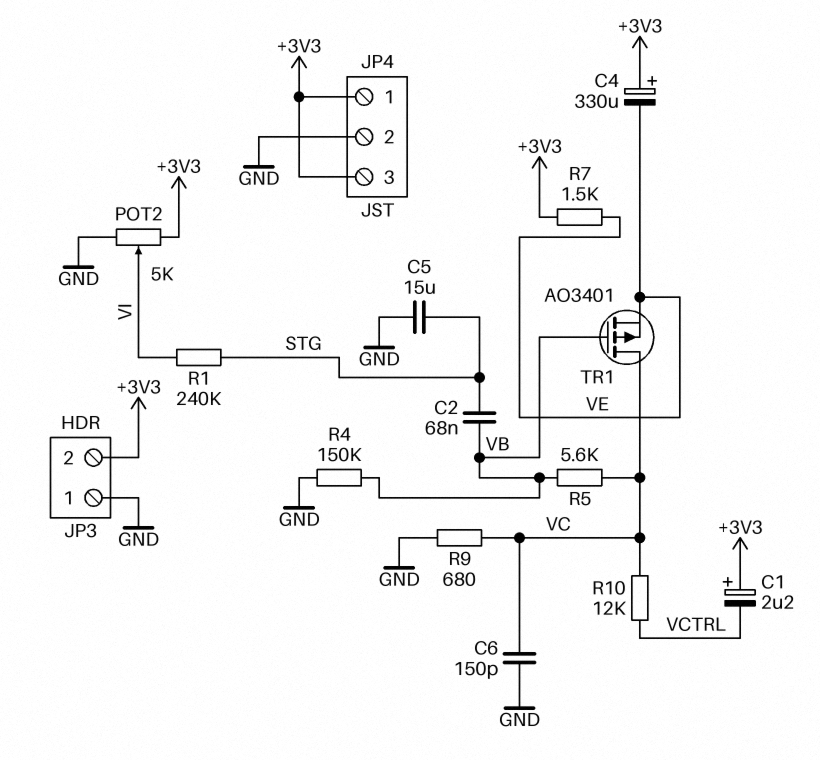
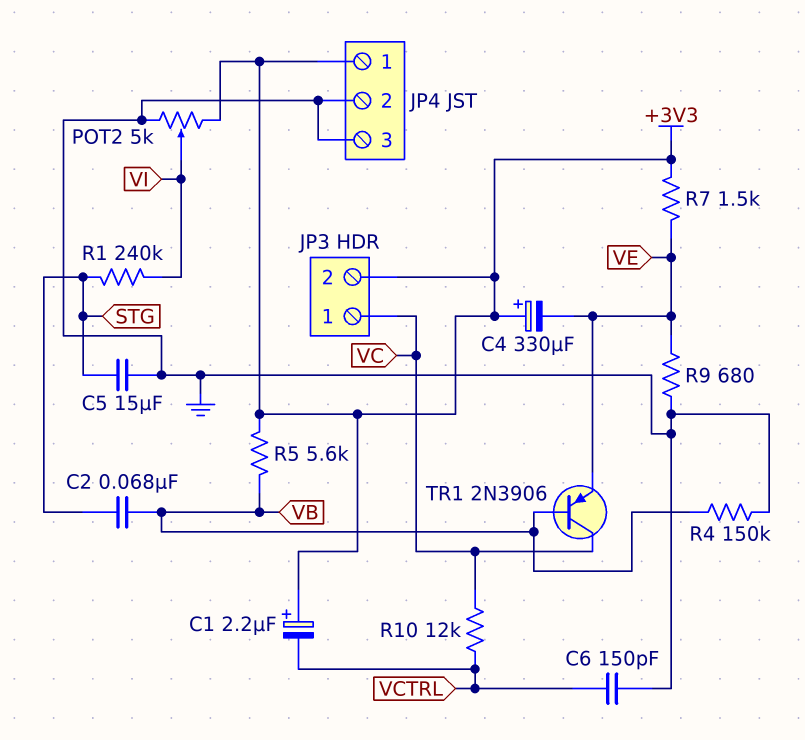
C6: 150pF (GND, VC) -> 150pF (GND, VCTRL)
JP3 pin 1: GND -> VC
JP4 pin 3: +3V3 -> GND
R5: 5.6k (VB, VC) -> 5.6k (+3V3, VB)
R9: 680 (GND, VC) -> 680 (GND, VE)
TR1: PMOS AO3401 (G VB, D VC, S VE) -> PNP 2N3906 (B VB, C VC, E VE)

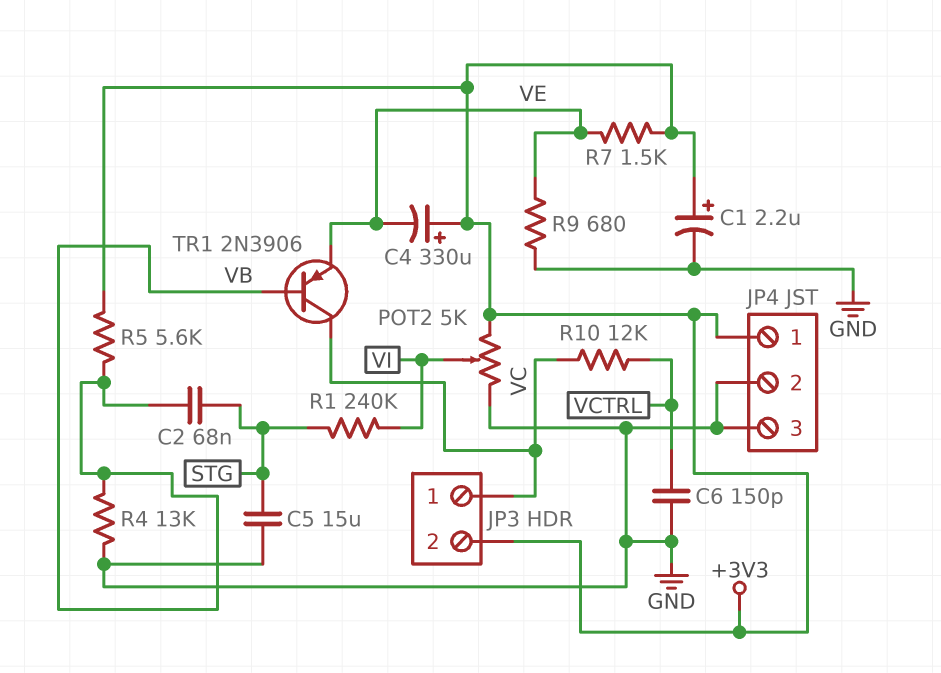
C1: 2.2uF (plus +3V3, minus VCTRL) -> 2.2uF (plus +3V3, minus GND)
R4: 150k (GND, VB) -> 13k (GND, VB)

